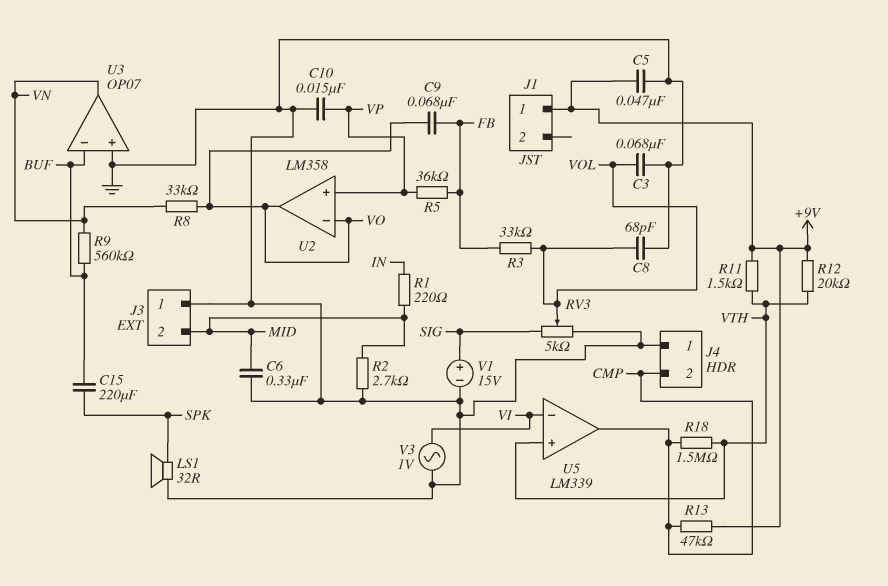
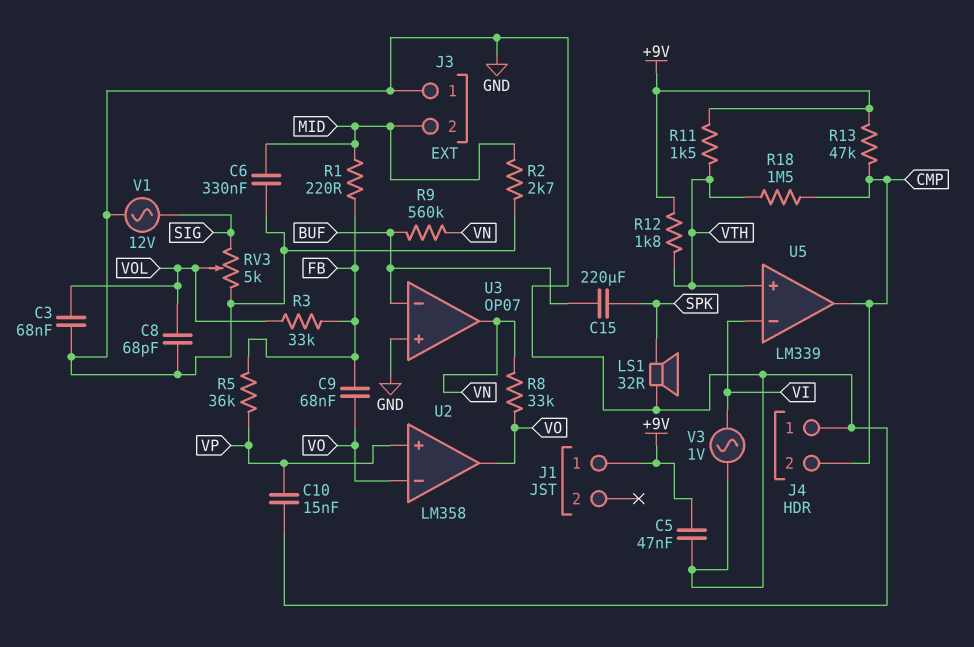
R1: 220 (IN, MID) -> 220 (FB, MID)
R12: 20k (+9V, VTH) -> 1.8k (+9V, VTH)
V1: 15V (plus SIG, minus GND) -> AC 12V (GND, SIG)

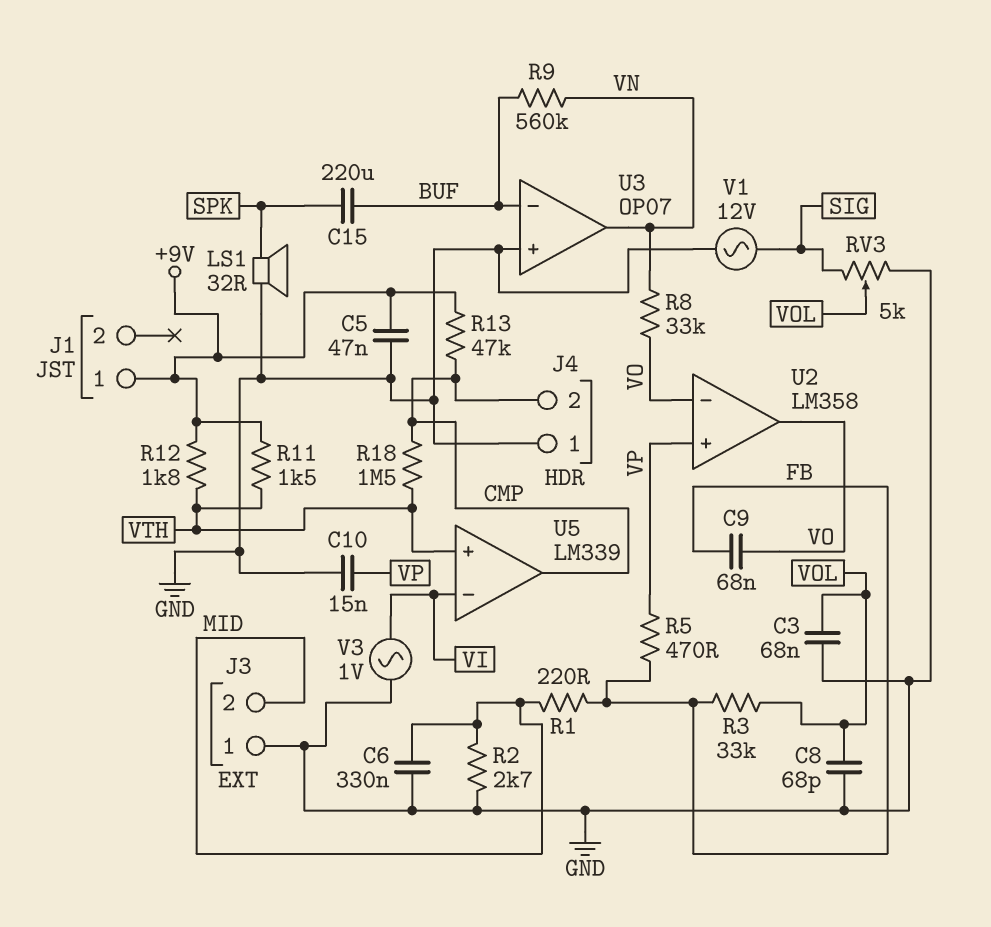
R5: 36k (FB, VP) -> 470 (FB, VP)

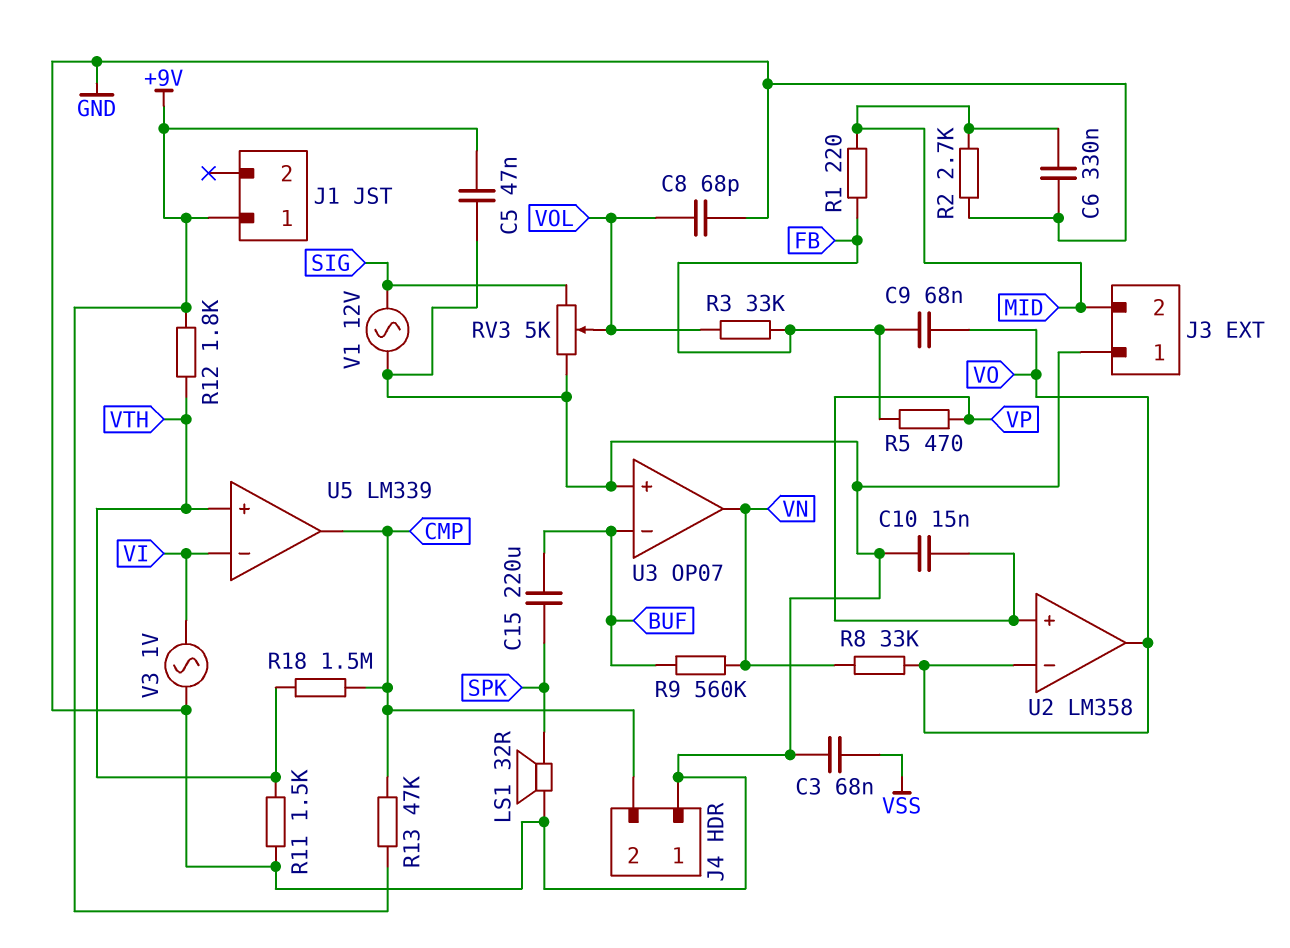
C3: 68nF (GND, VOL) -> 68nF (GND, VSS)
R11: 1.5k (+9V, VTH) -> 1.5k (GND, VTH)

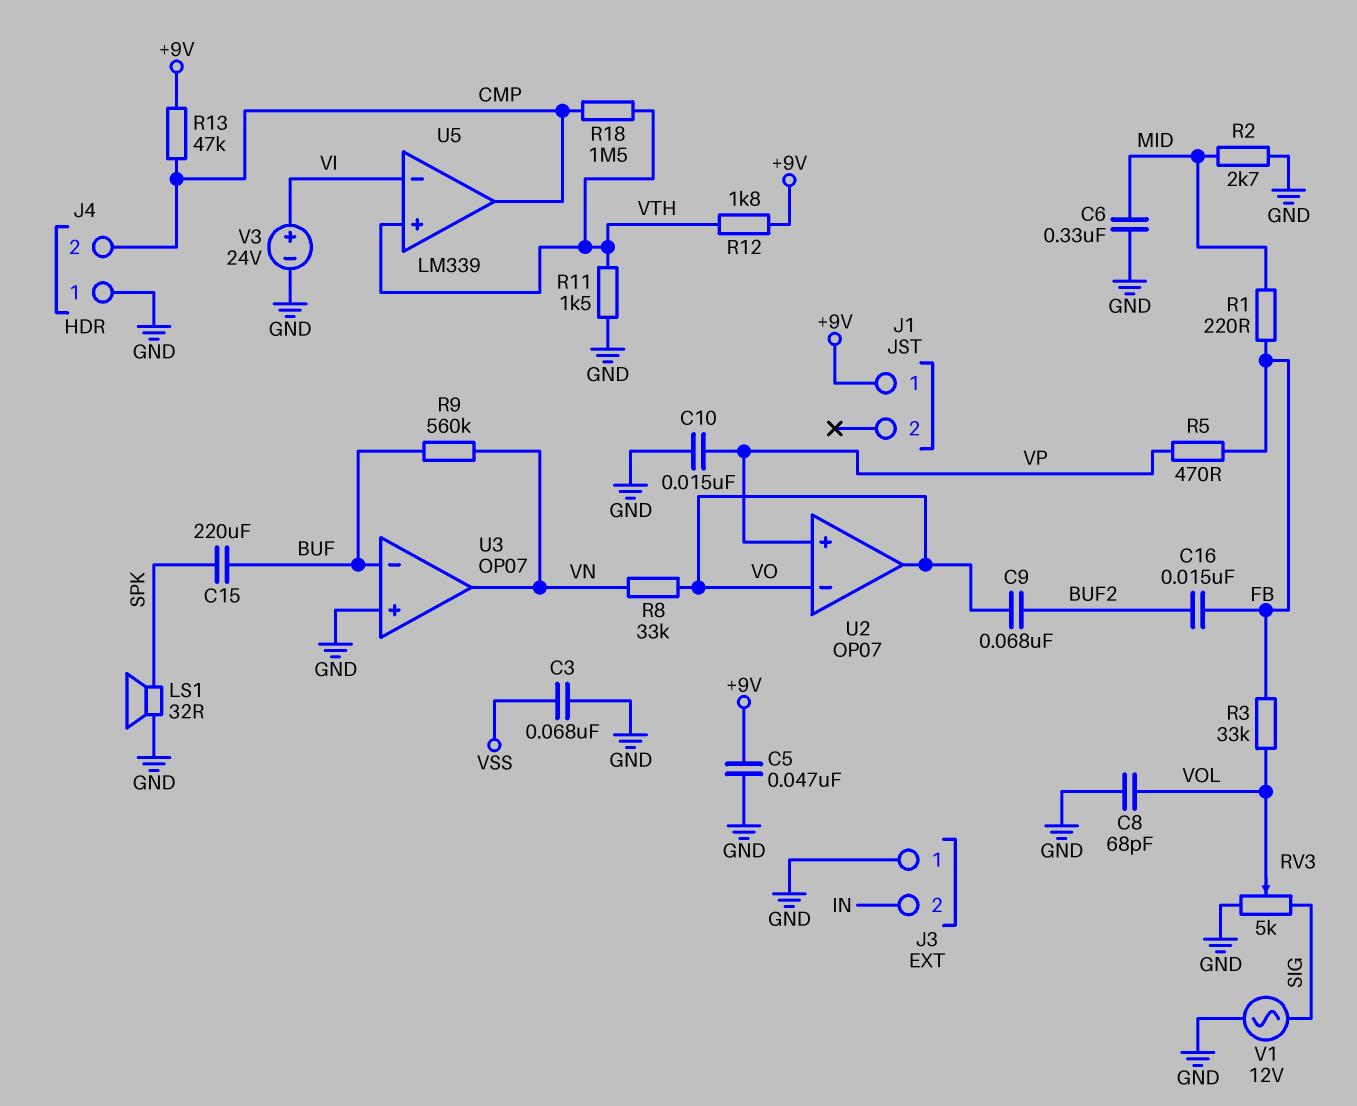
C9: 68nF (FB, VO) -> 68nF (BUF2, VO)
C16: none -> 15nF (BUF2, FB)
J3 pin 2: MID -> IN
U2: LM358 -> OP07
V3: AC 1V (GND, VI) -> 24V (plus VI, minus GND)

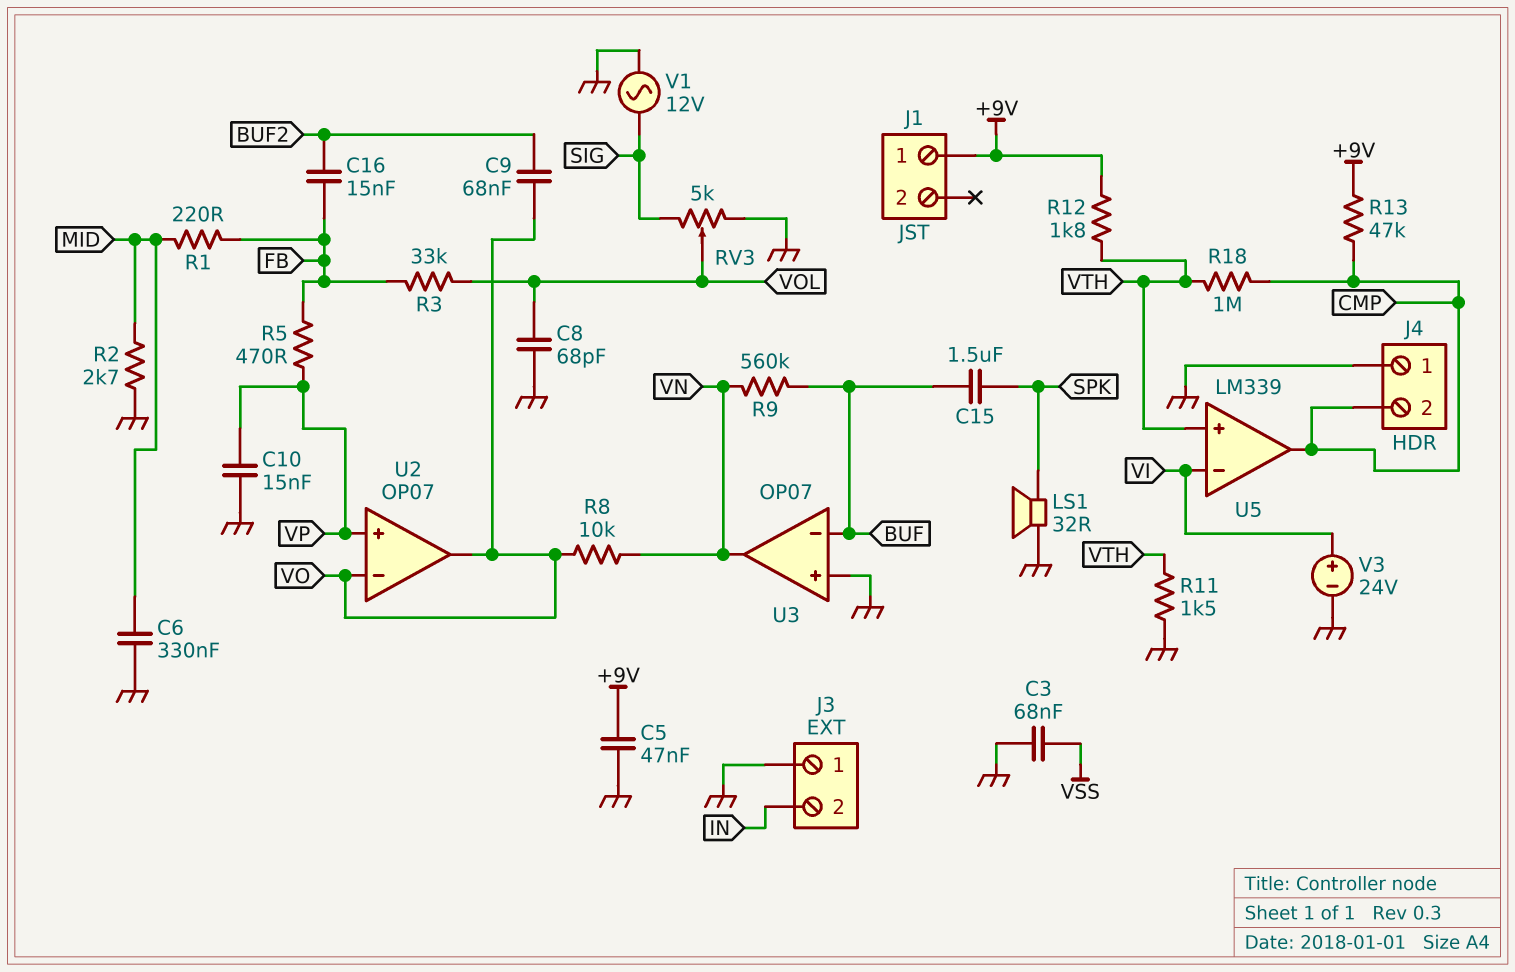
C15: 220uF (BUF, SPK) -> 1.5uF (BUF, SPK)
R8: 33k (VN, VO) -> 10k (VN, VO)
R18: 1.5M (CMP, VTH) -> 1M (CMP, VTH)

